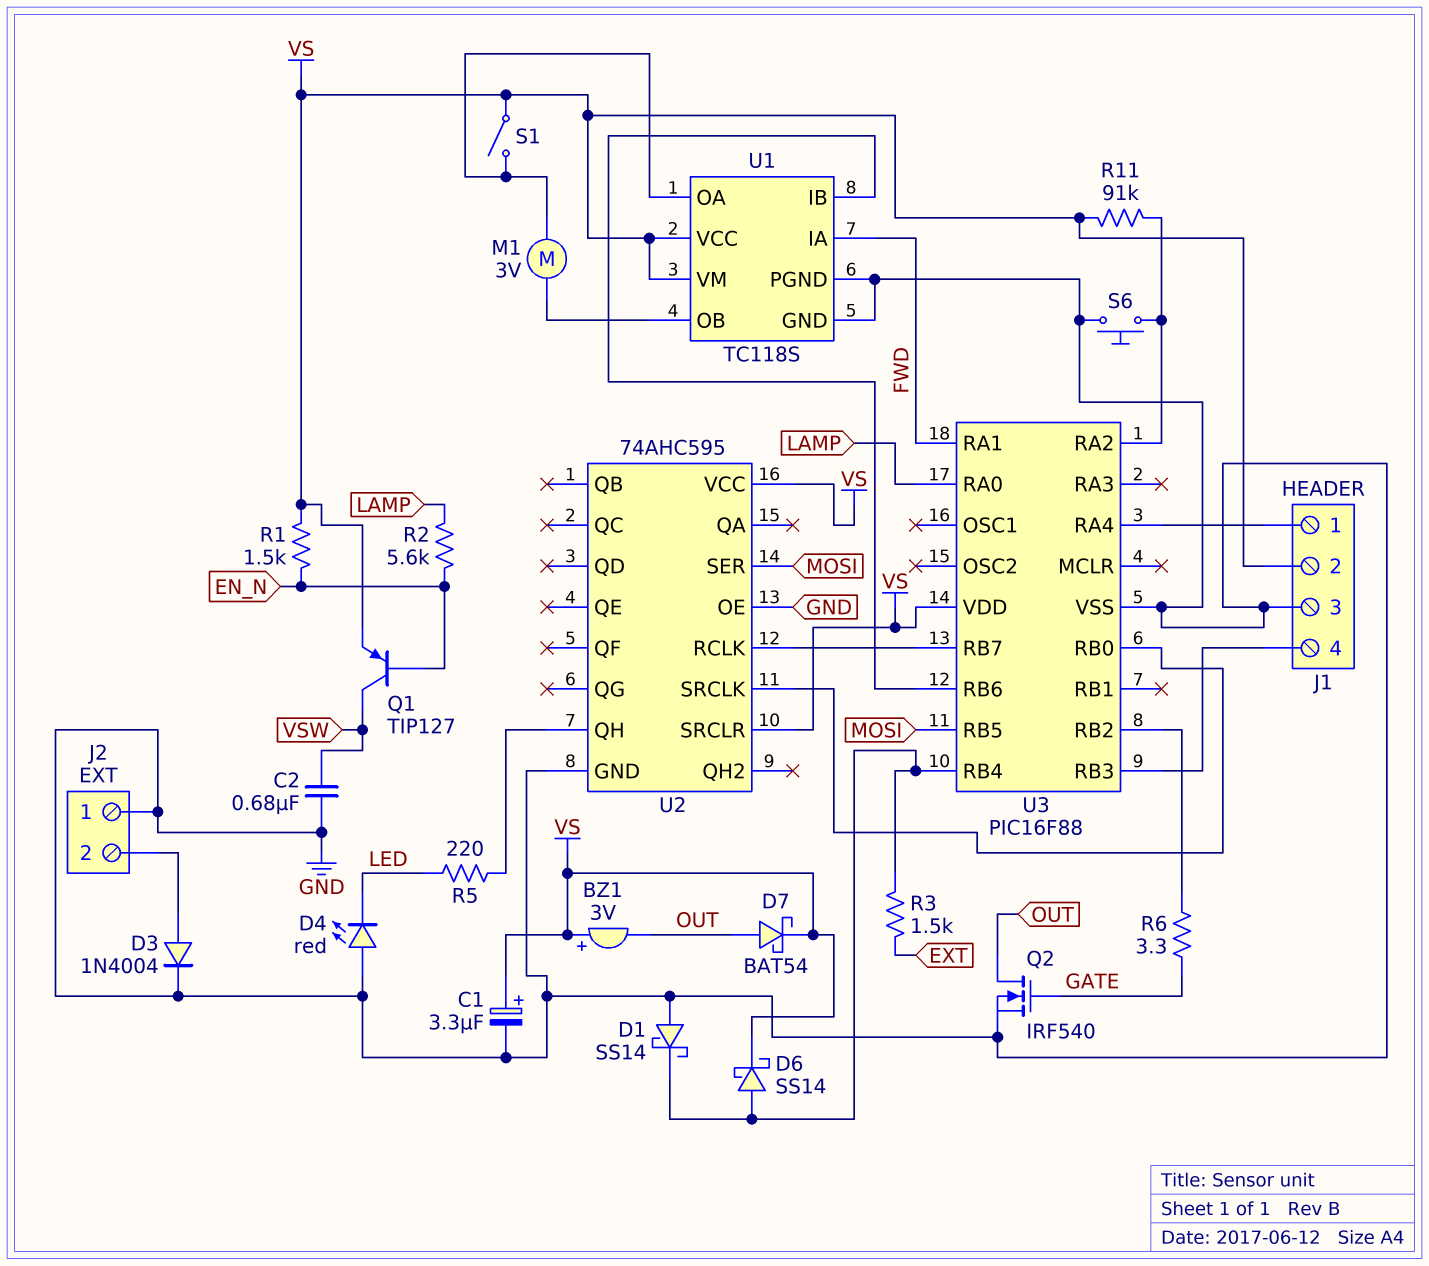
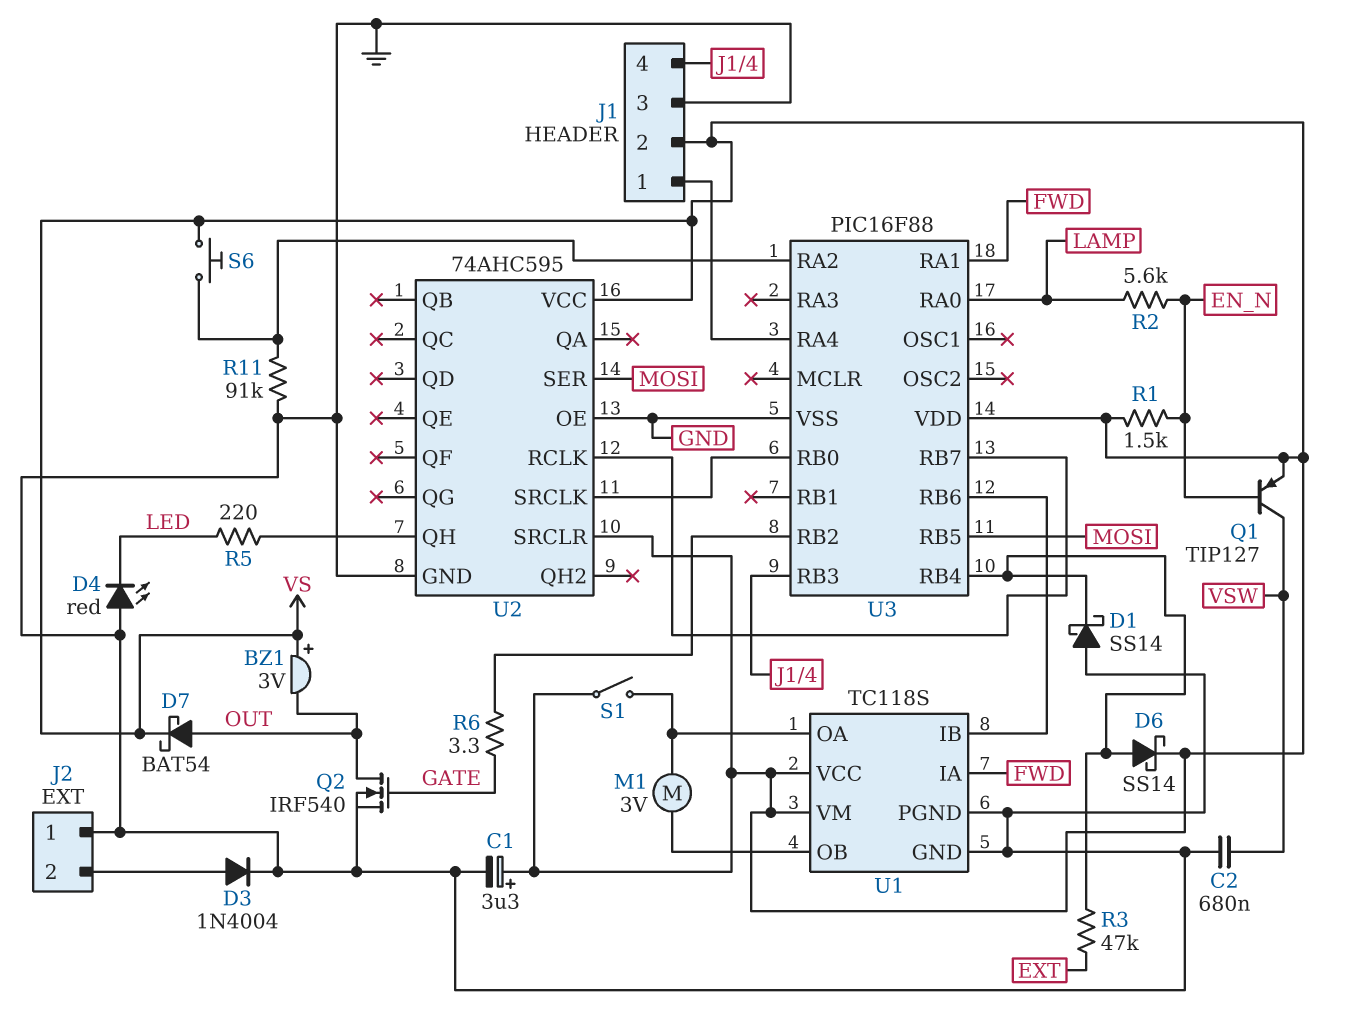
R3: 1.5k (EXT, U3/RB4) -> 47k (EXT, U3/RB4)
R11: 91k (U3/RA2, VS) -> 91k (GND, U3/RA2)
S6: button (GND, U3/RA2) -> button (U3/RA2, VS)

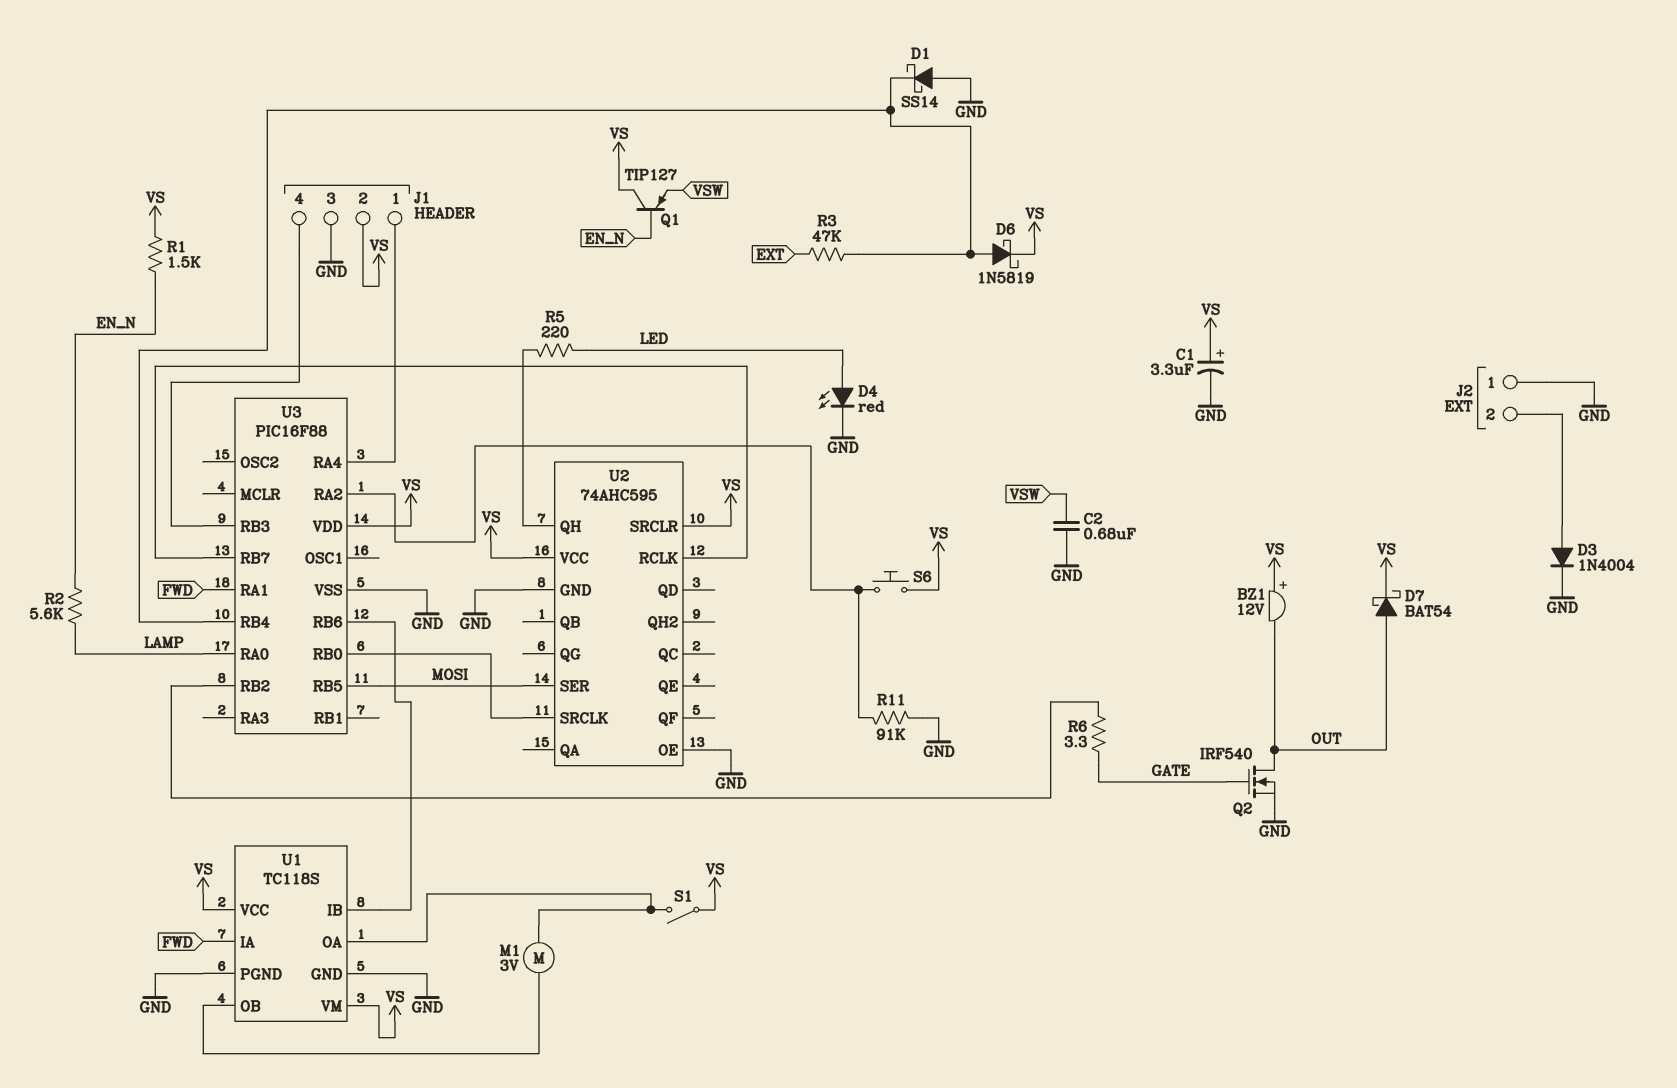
BZ1: buzzer 3V (plus VS, minus OUT) -> buzzer 12V (plus VS, minus OUT)
D4: LED red (A GND, K LED) -> LED red (A LED, K GND)
D6: schottky SS14 (A U3/RB4, K VS) -> schottky 1N5819 (A U3/RB4, K VS)
Q1: PNP TIP127 (B EN_N, C VSW, E VS) -> PNP TIP127 (B EN_N, C VS, E VSW)

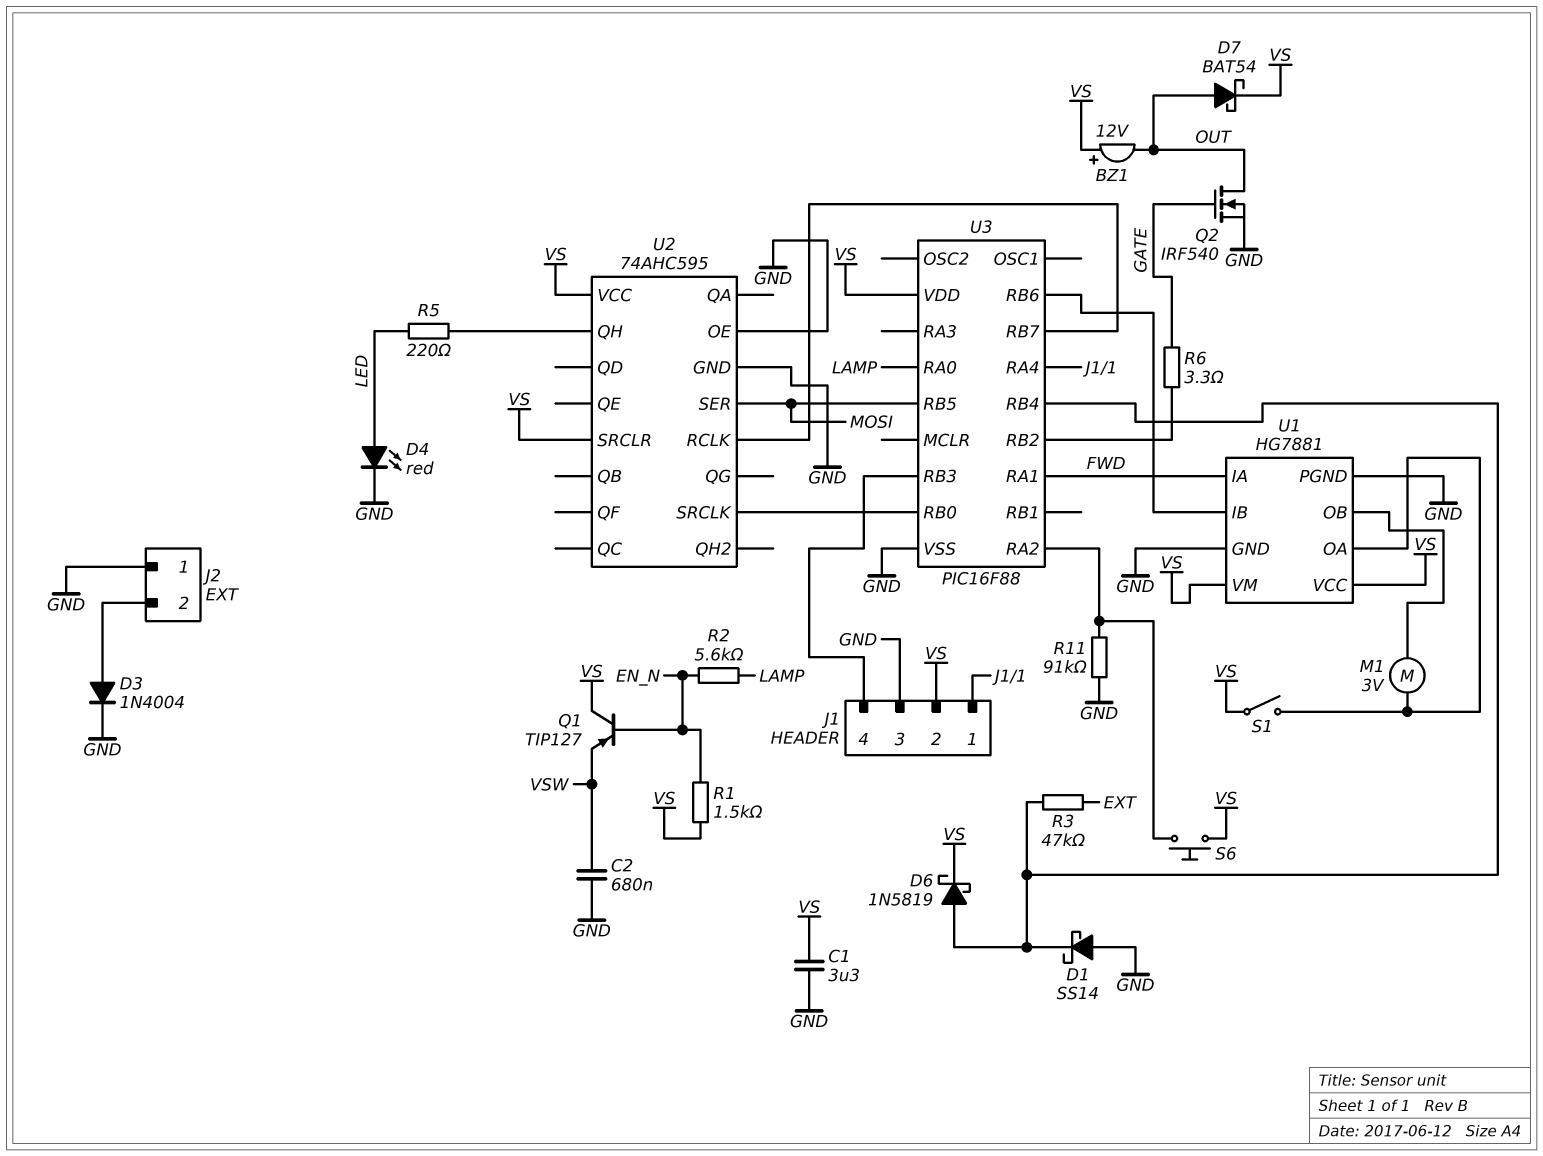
C1: 3.3uF (plus VS, minus GND) -> 3.3uF (GND, VS)
U1: TC118S -> HG7881

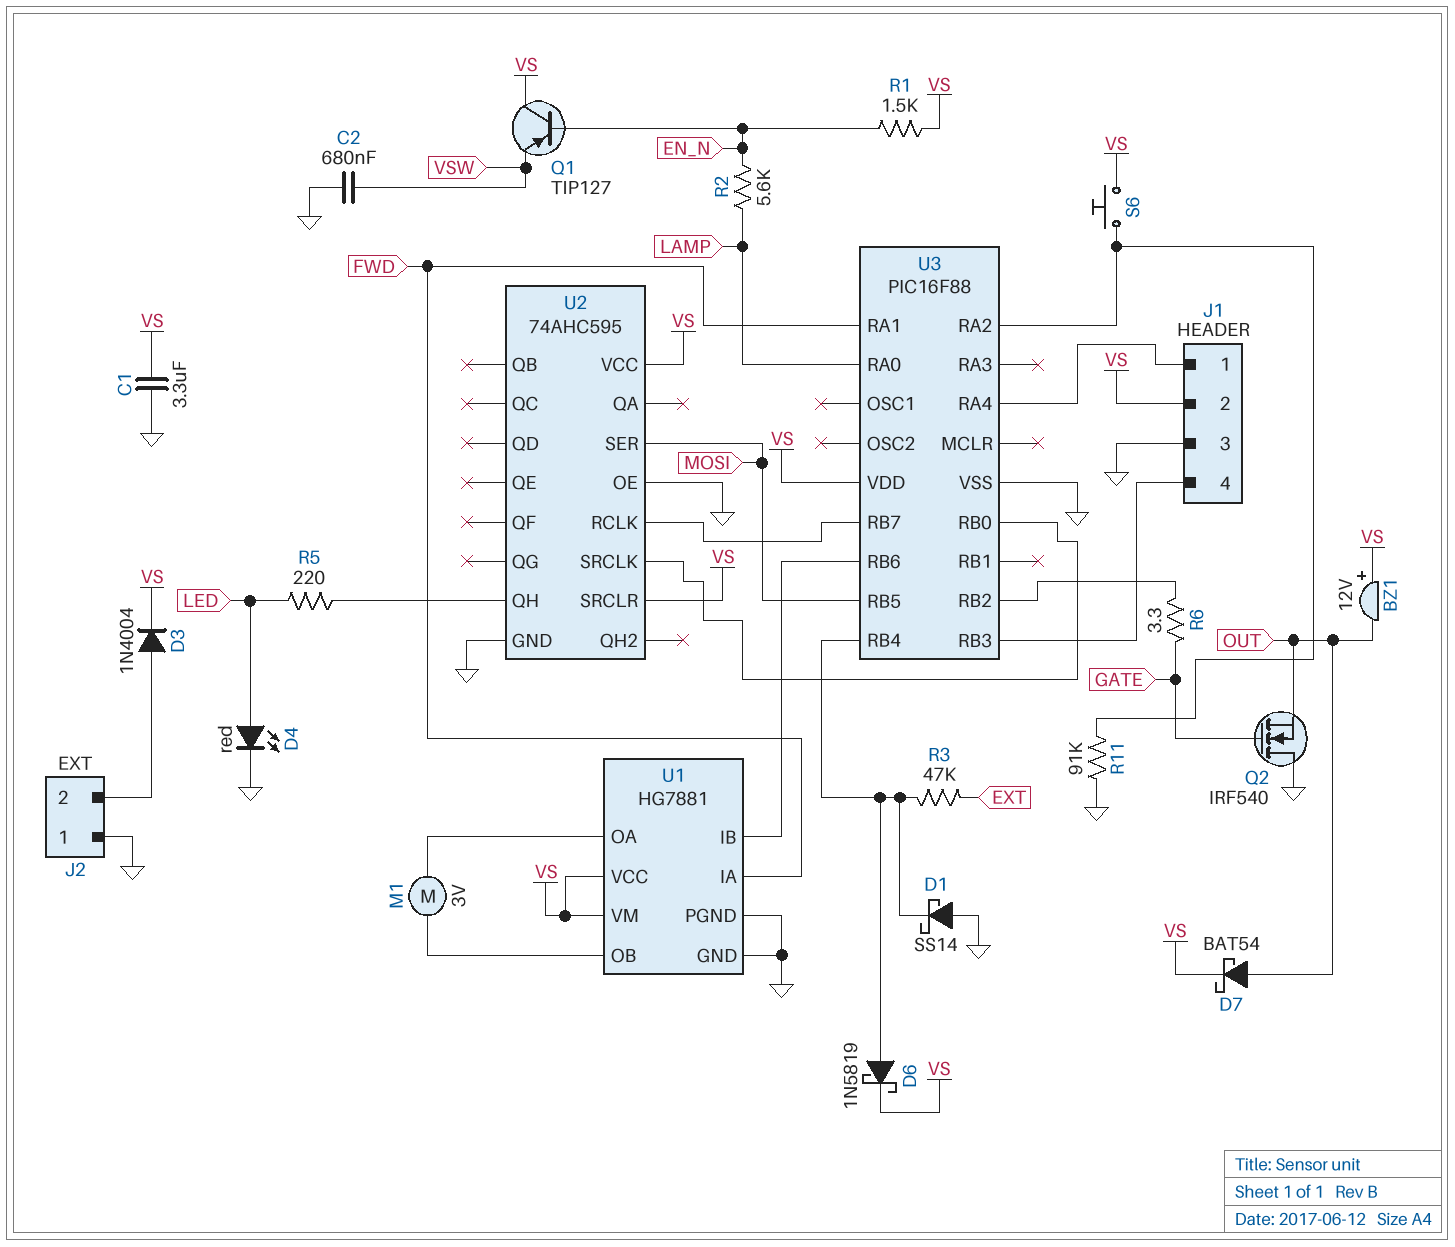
D3: diode 1N4004 (A J2/2, K GND) -> diode 1N4004 (A J2/2, K VS)
Q2: NMOS IRF540 (G GATE, D OUT, S GND) -> NMOS IRF540 (G GATE, D GND, S OUT)
S1: switch (U1/OA, VS) -> none

